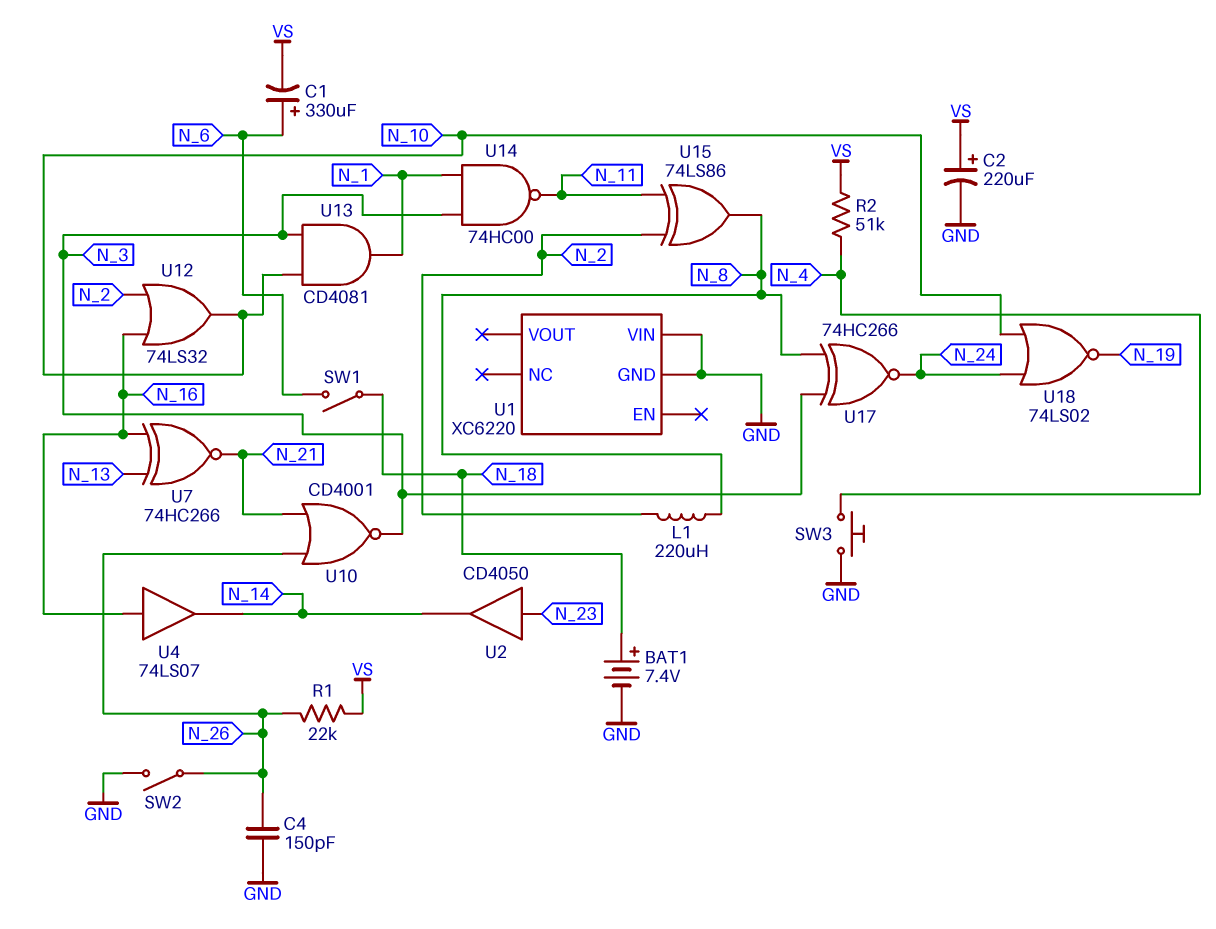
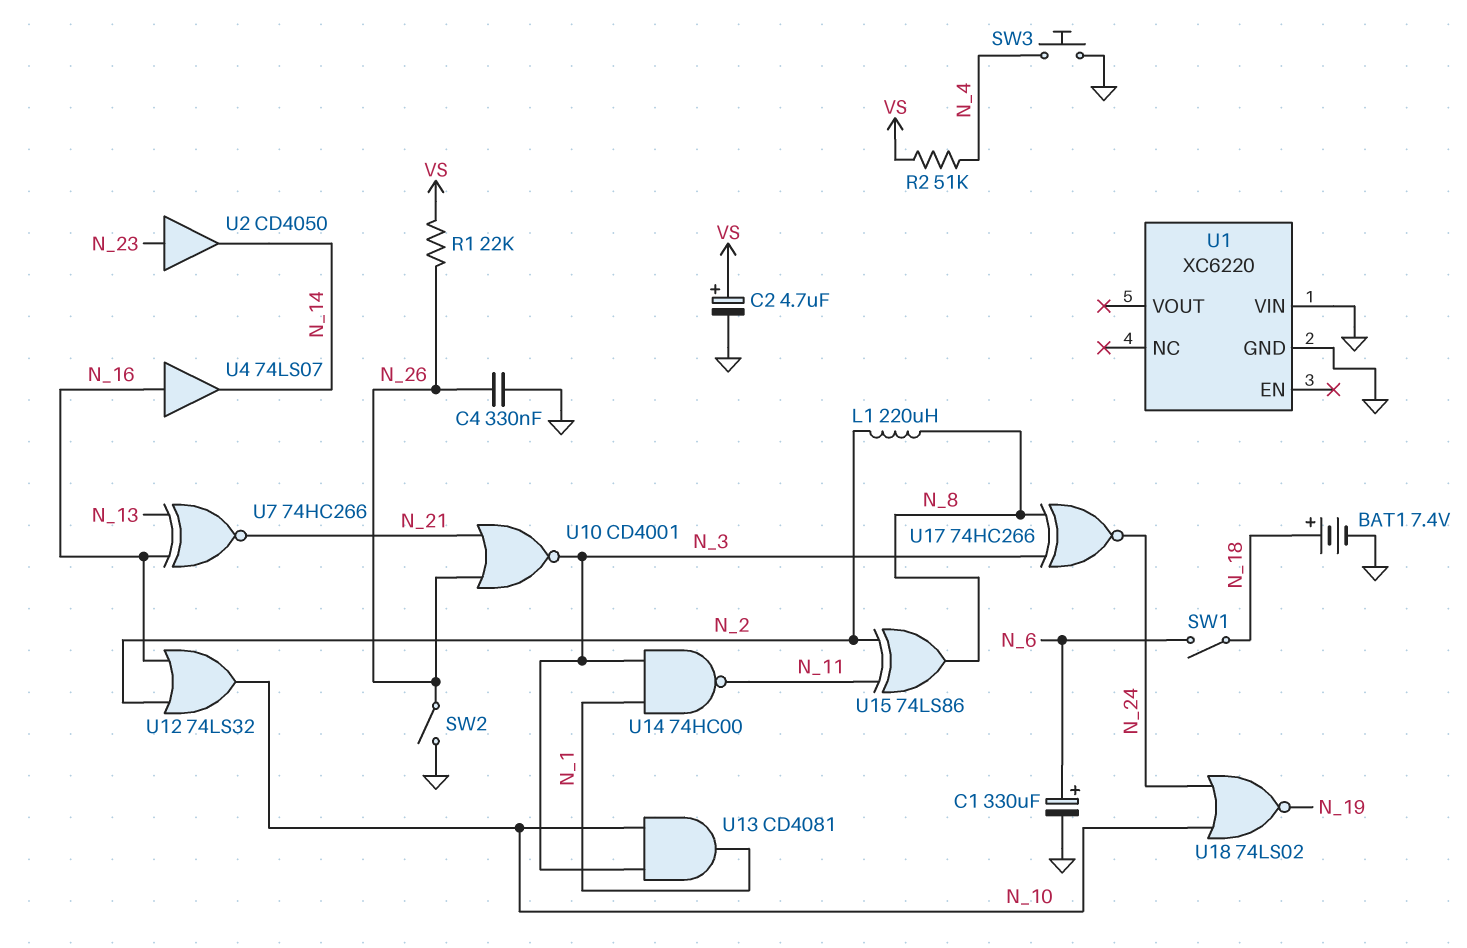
C1: 330uF (plus N_6, minus VS) -> 330uF (plus N_6, minus GND)
C2: 220uF (plus VS, minus GND) -> 4.7uF (plus VS, minus GND)
C4: 150pF (GND, N_26) -> 330nF (GND, N_26)

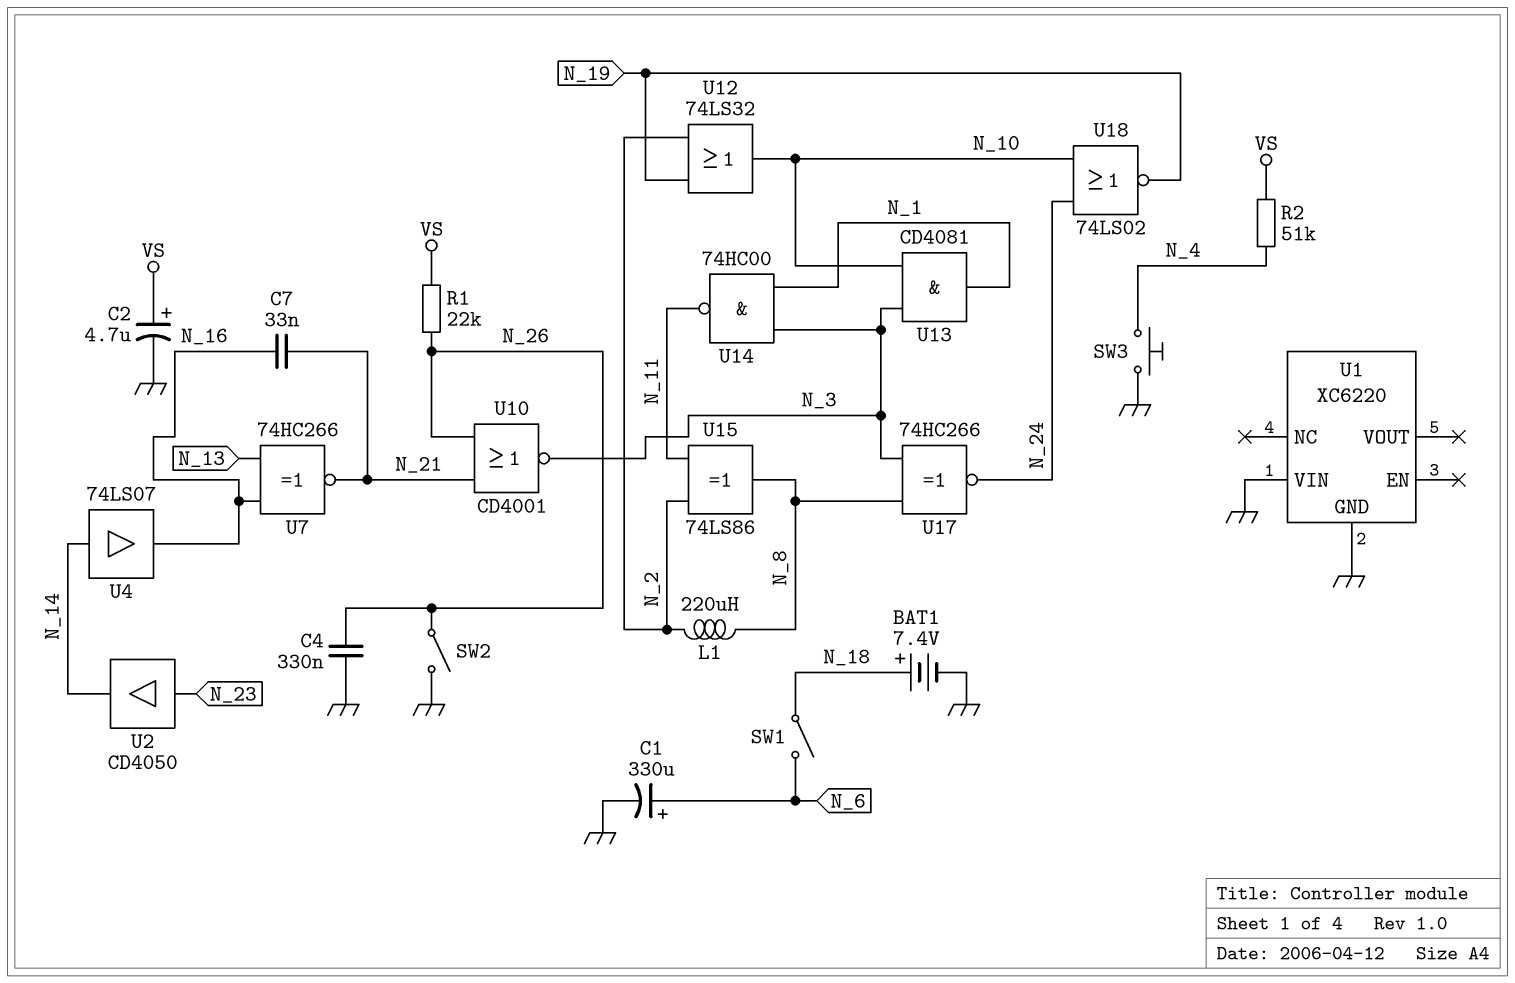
C7: none -> 33nF (N_16, N_21)
U4: buffer 74LS07 (in N_16, out N_14) -> buffer 74LS07 (in N_14, out N_16)
U12: OR 74LS32 (in N_2, in N_16, out N_10) -> OR 74LS32 (in N_2, in N_19, out N_10)

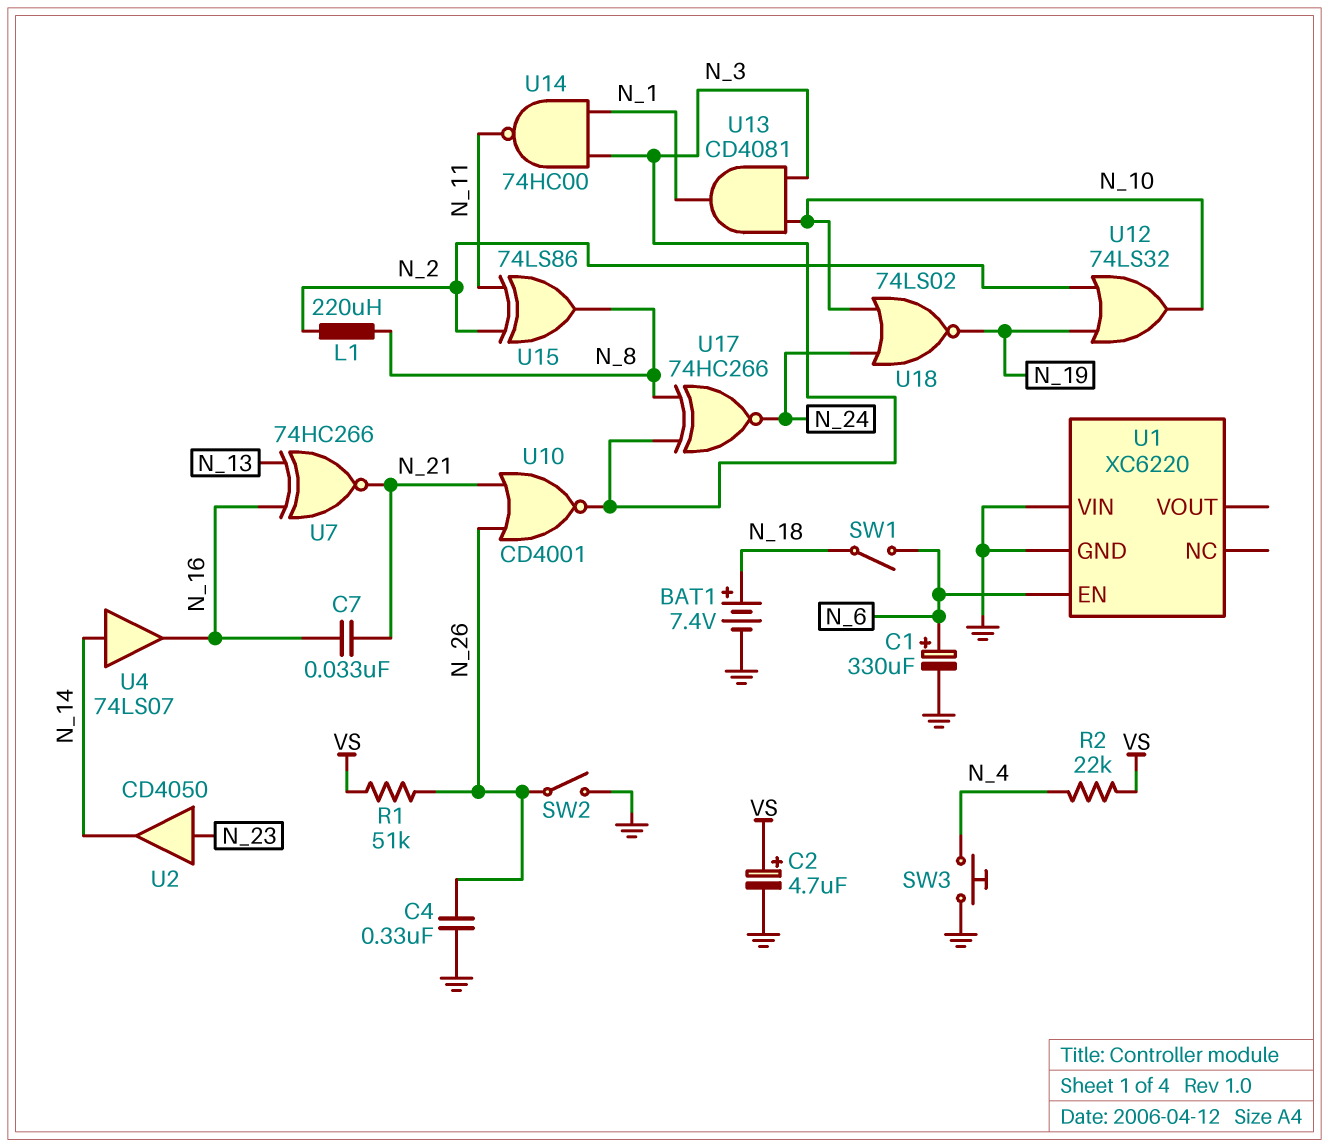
R1: 22k (N_26, VS) -> 51k (N_26, VS)
R2: 51k (N_4, VS) -> 22k (N_4, VS)
U1 pin EN: none -> N_6

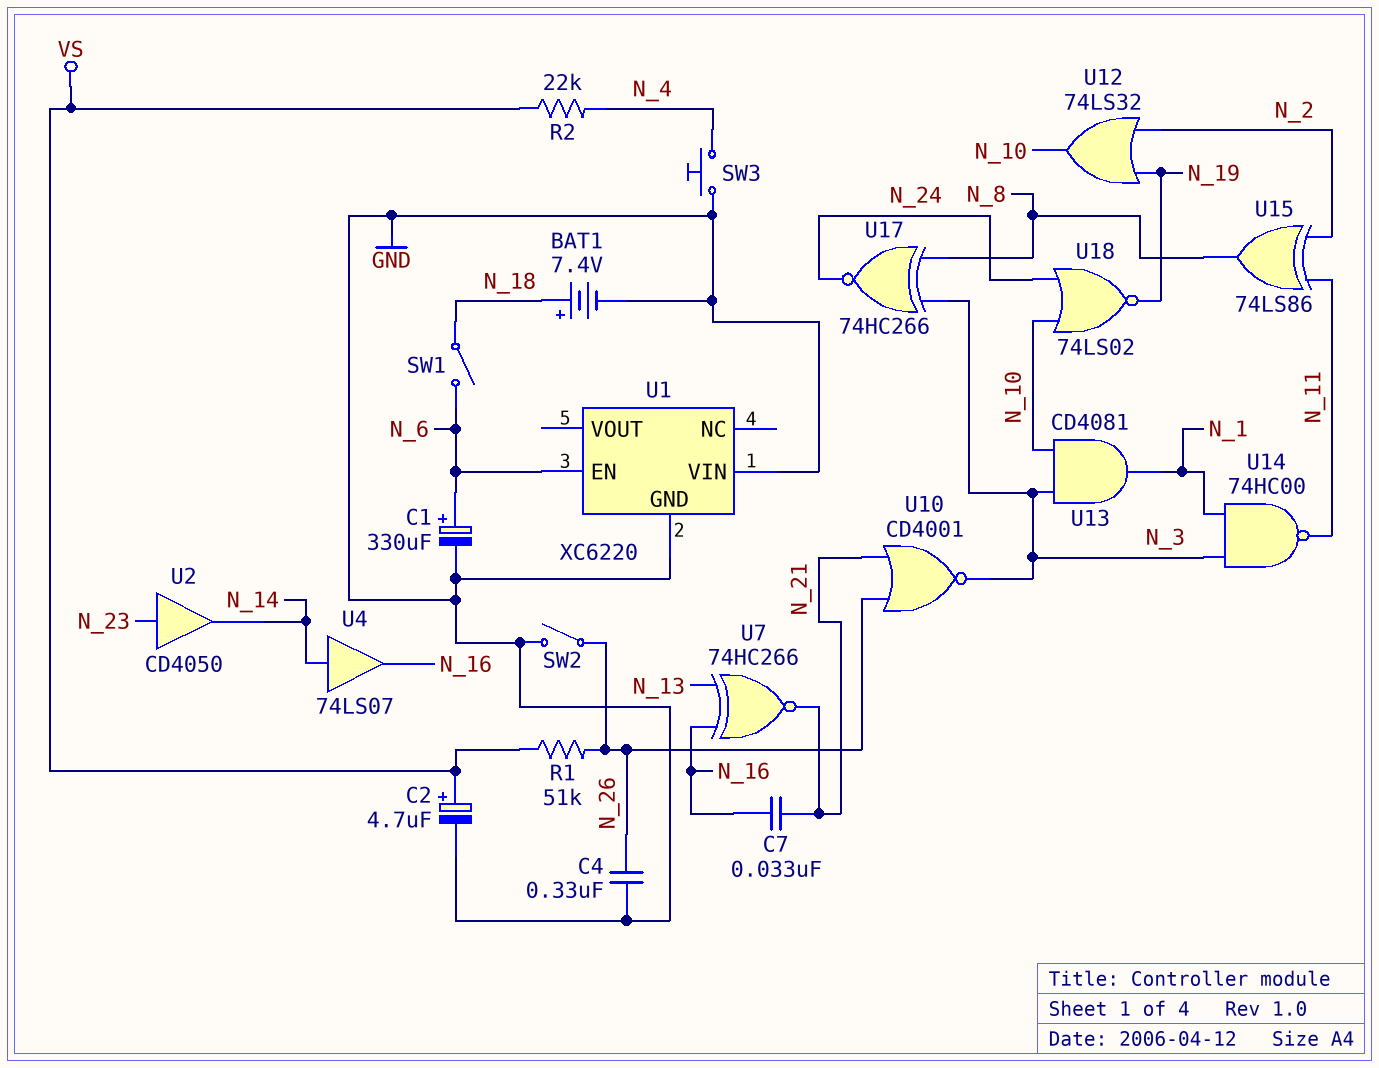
L1: 220uH (N_2, N_8) -> none

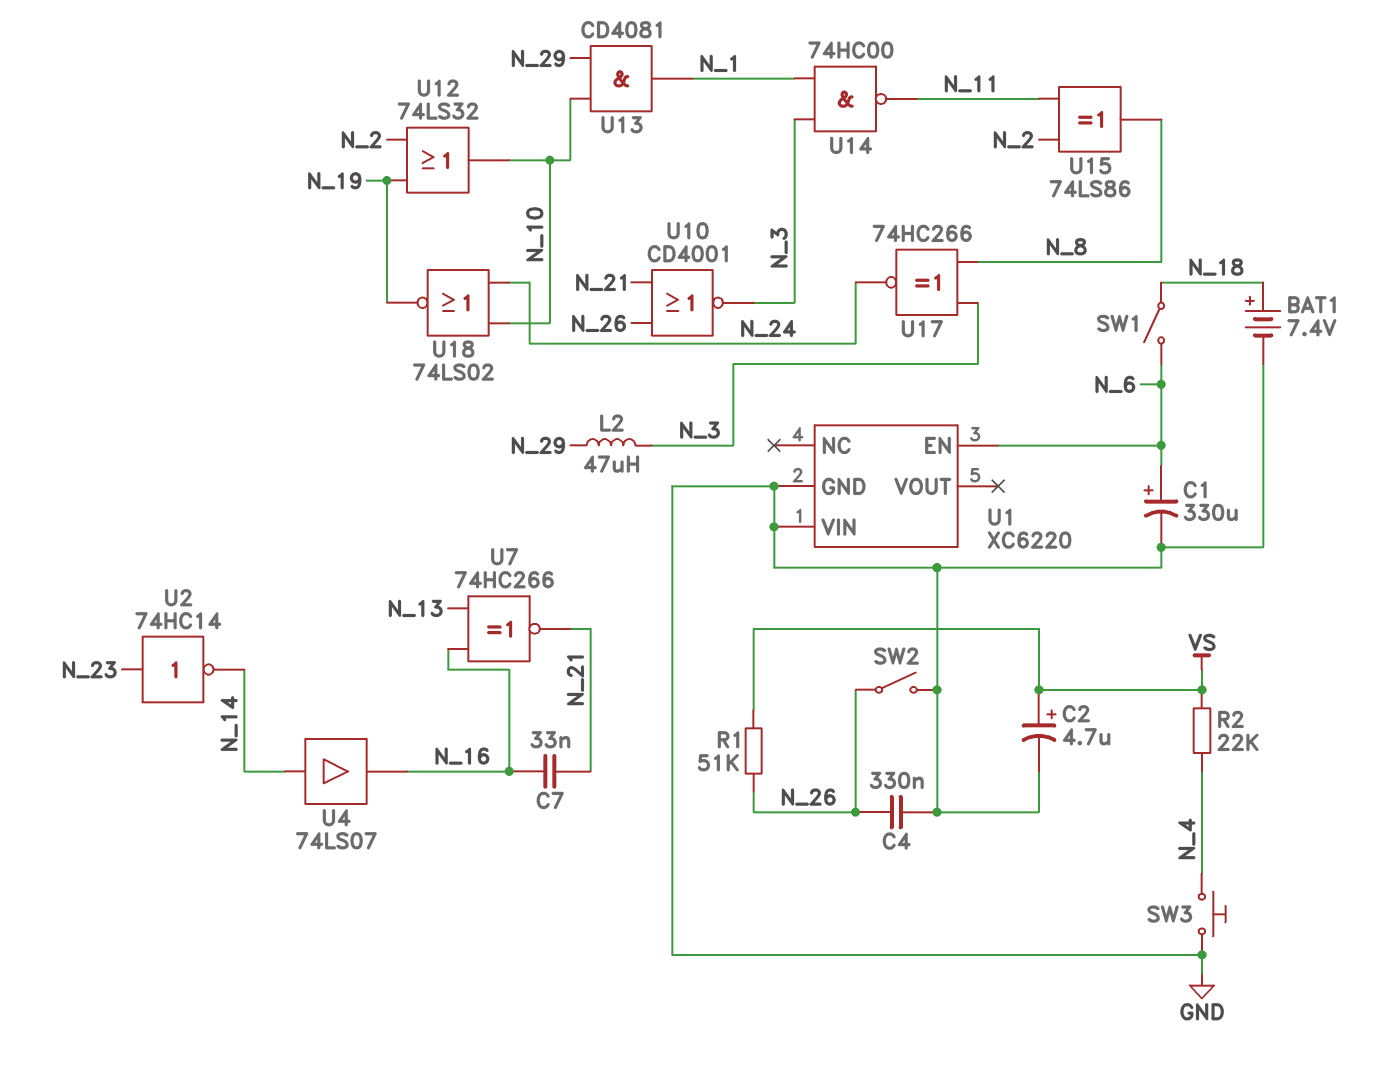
L2: none -> 47uH (N_3, N_29)
U2: buffer CD4050 (in N_23, out N_14) -> NOT 74HC14 (in N_23, out N_14)
U13: AND CD4081 (in N_3, in N_10, out N_1) -> AND CD4081 (in N_10, in N_29, out N_1)

